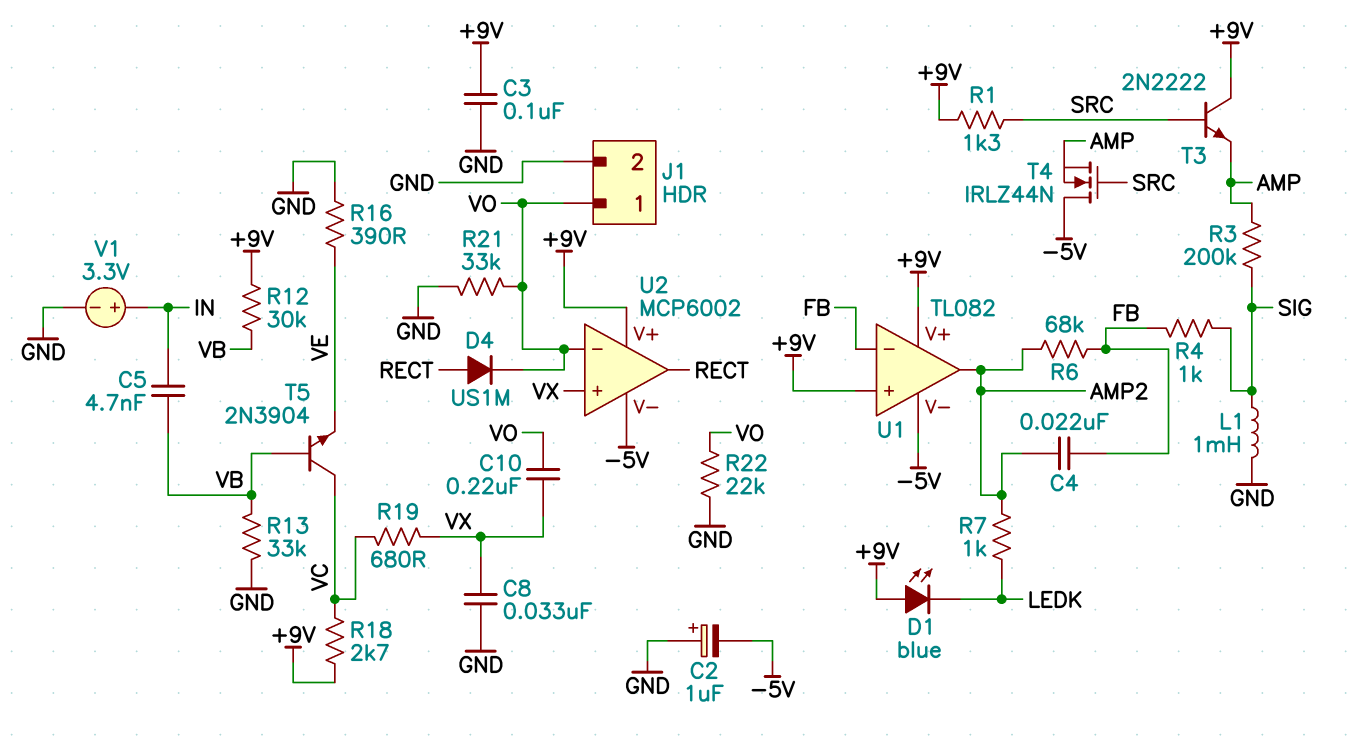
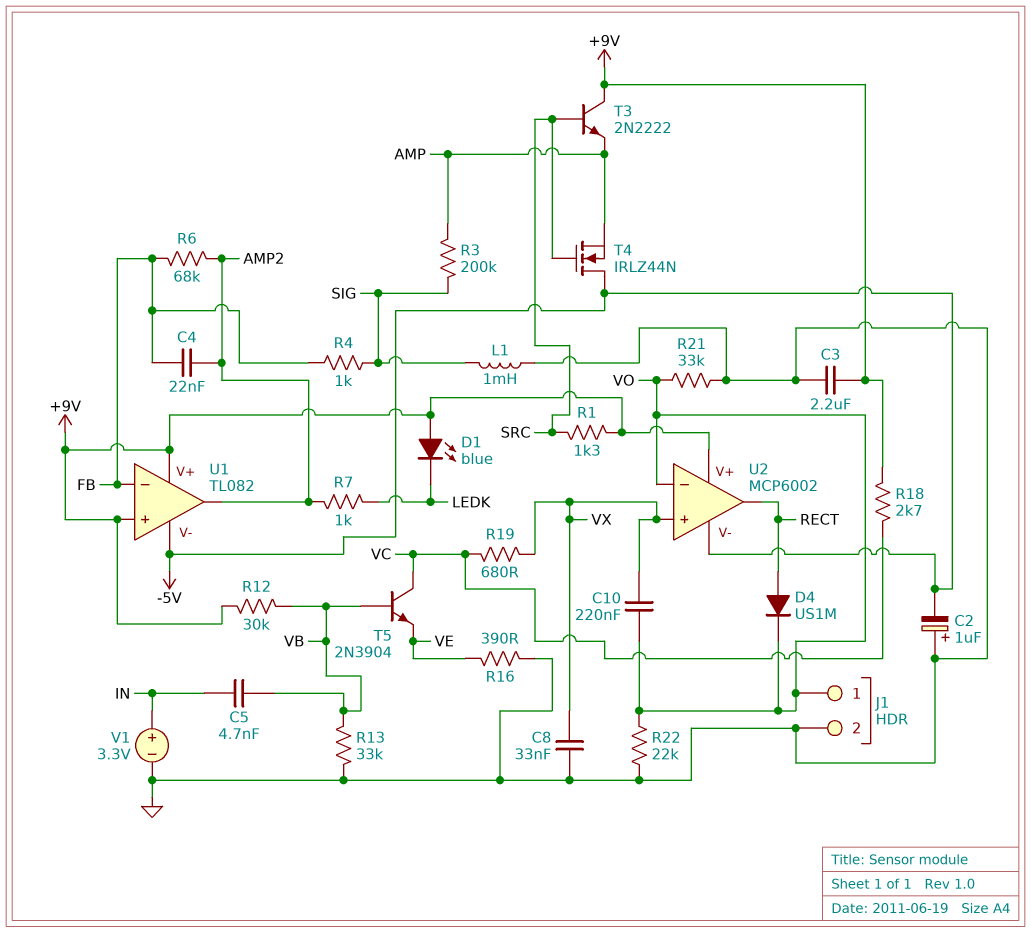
C3: 100nF (+9V, GND) -> 2.2uF (+9V, GND)

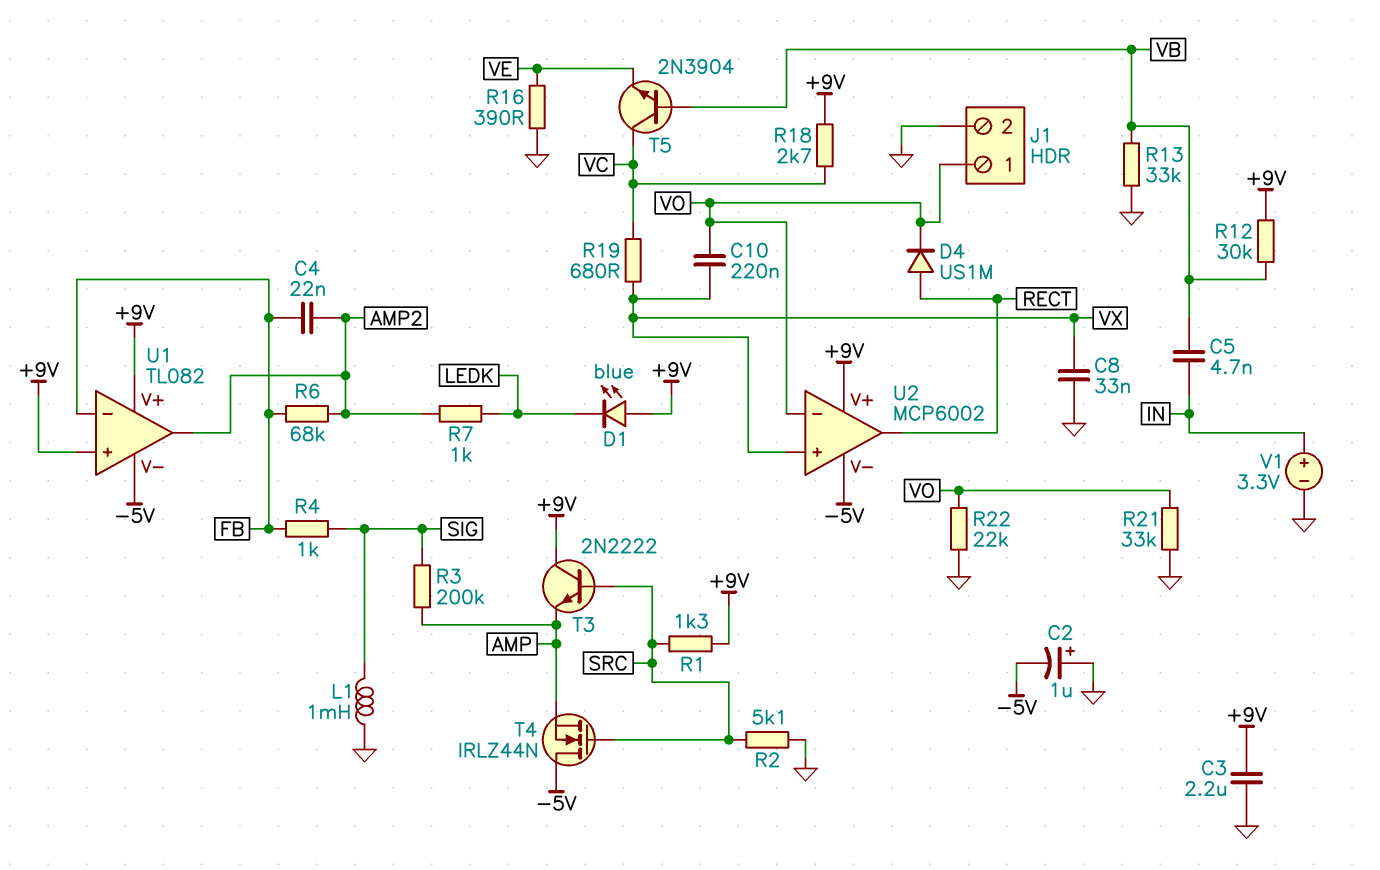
R2: none -> 5.1k (GND, SRC)

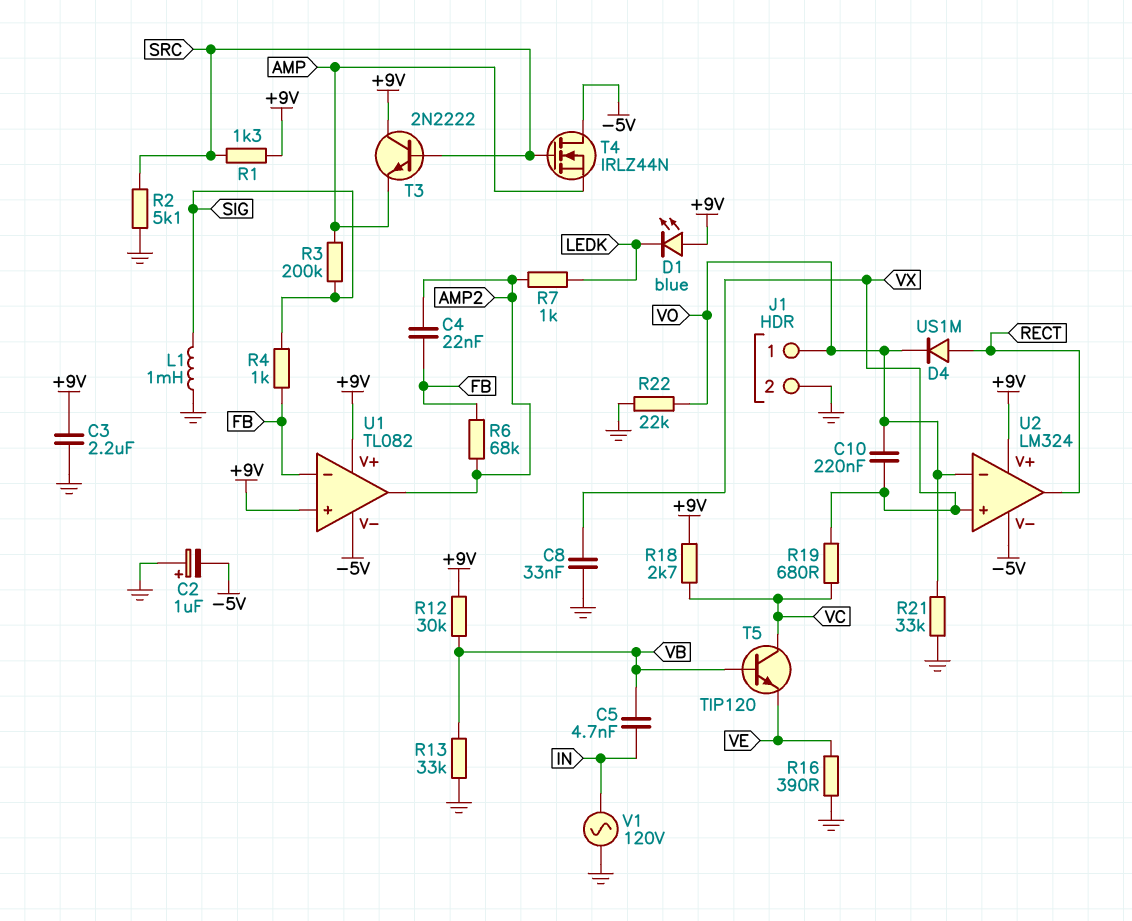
T5: NPN 2N3904 (B VB, C VC, E VE) -> NPN TIP120 (B VB, C VC, E VE)
U2: MCP6002 -> LM324
V1: 3.3V (plus IN, minus GND) -> AC 120V (GND, IN)

